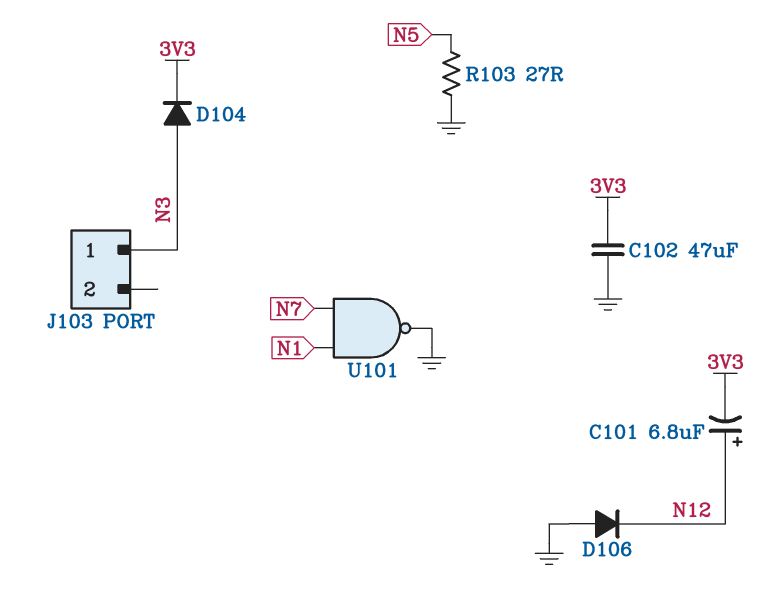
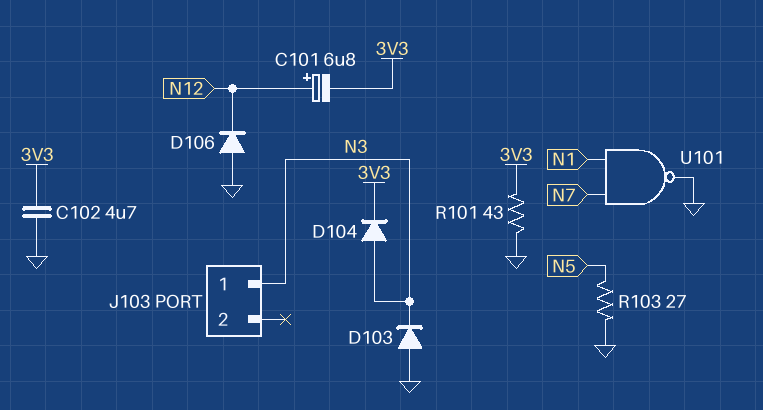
C102: 47uF (3V3, GND) -> 4.7uF (3V3, GND)
D103: none -> diode (A GND, K N3)
R101: none -> 43 (3V3, GND)

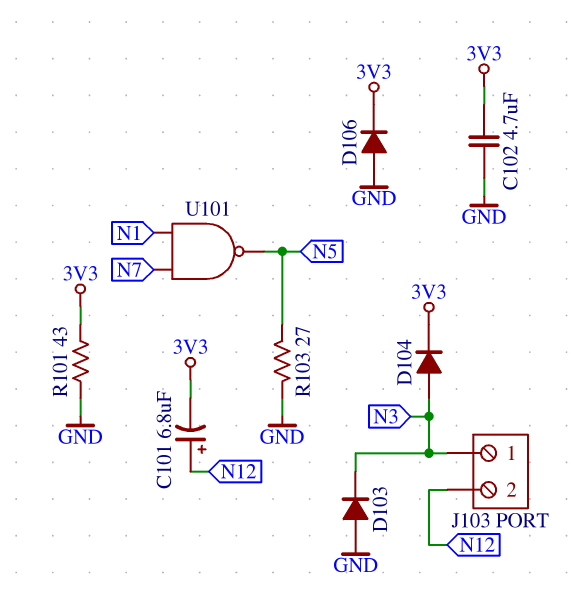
D106: diode (A GND, K N12) -> diode (A GND, K 3V3)
J103 pin 2: none -> N12
U101: NAND (in N1, in N7, out GND) -> NAND (in N1, in N7, out N5)

